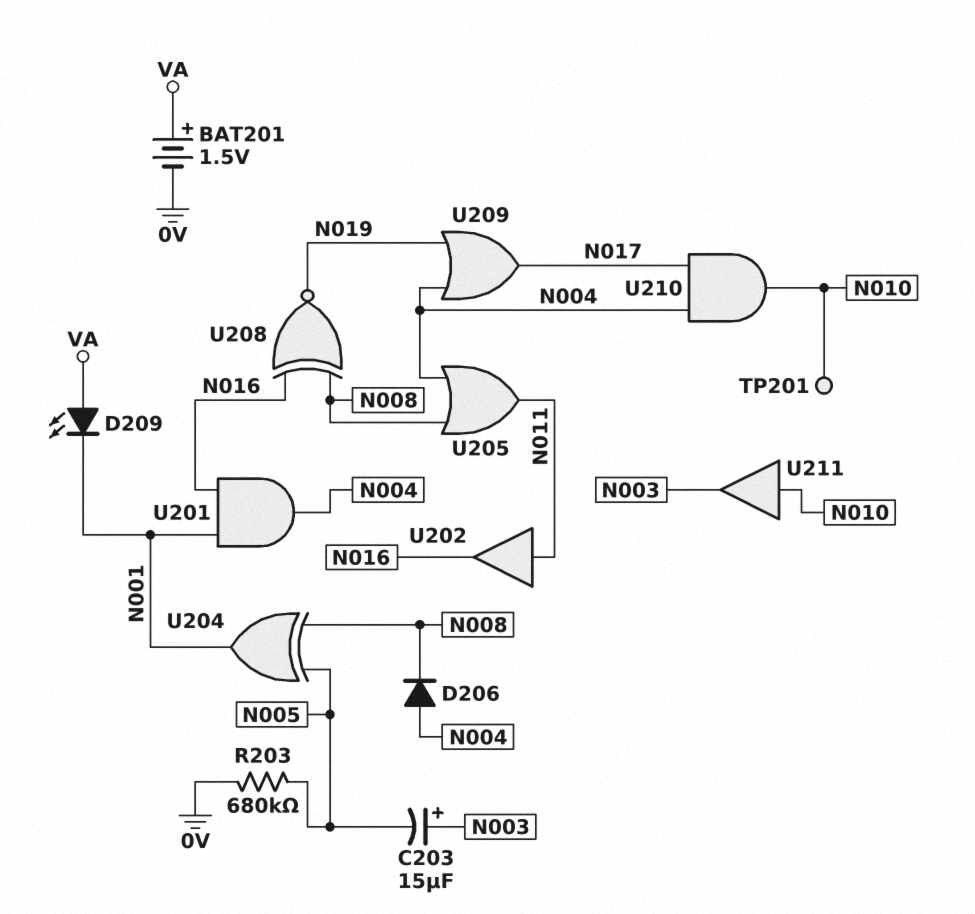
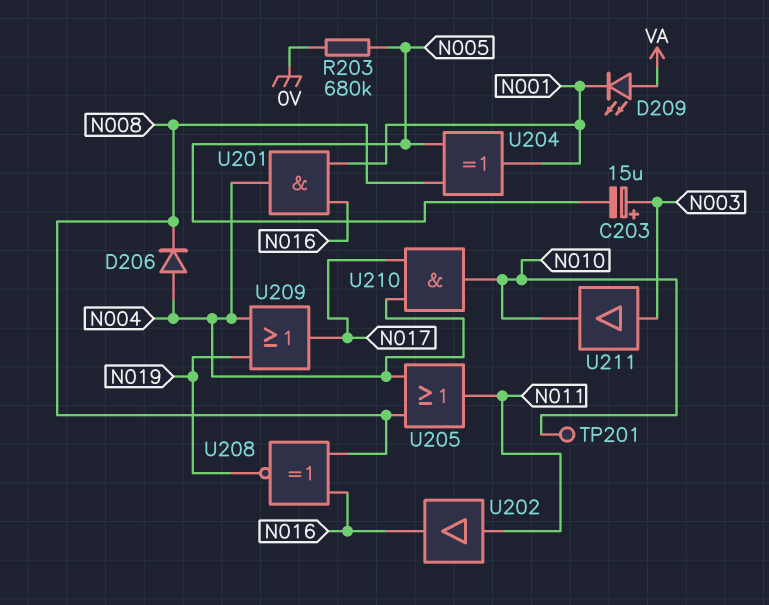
BAT201: 1.5V (plus VA, minus 0V) -> none
U211: buffer (in N010, out N003) -> buffer (in N003, out N010)

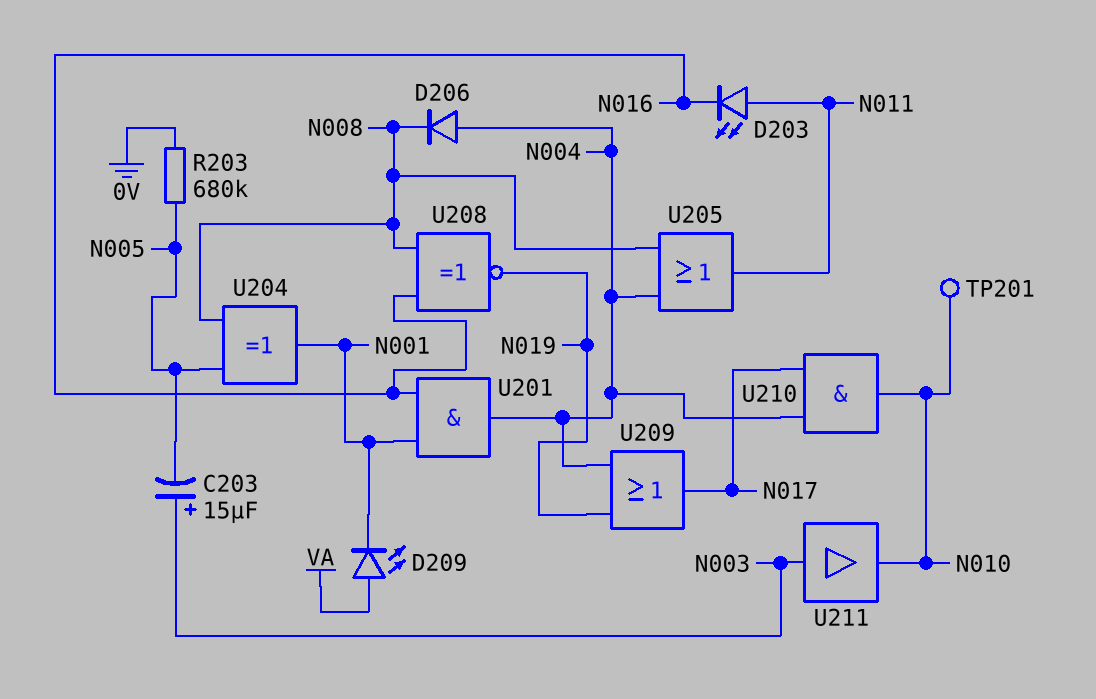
D203: none -> LED (A N011, K N016)
U202: buffer (in N011, out N016) -> none

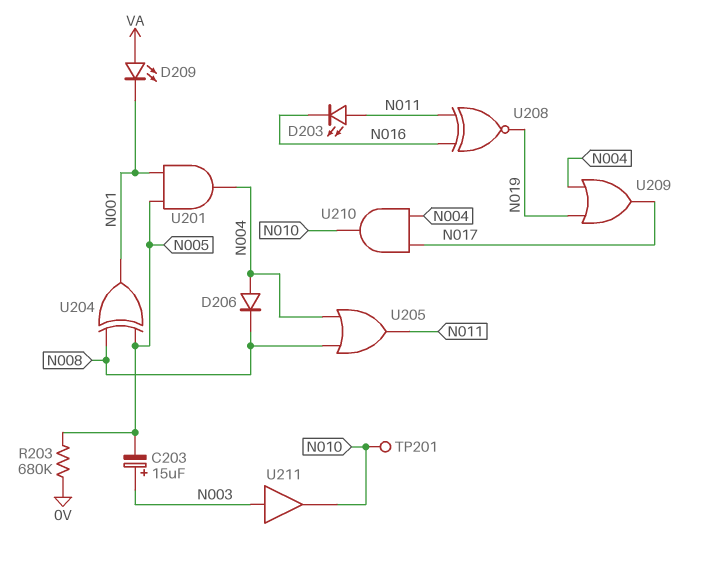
U201: AND (in N001, in N016, out N004) -> AND (in N001, in N005, out N004)
U208: XNOR (in N008, in N016, out N019) -> XNOR (in N011, in N016, out N019)

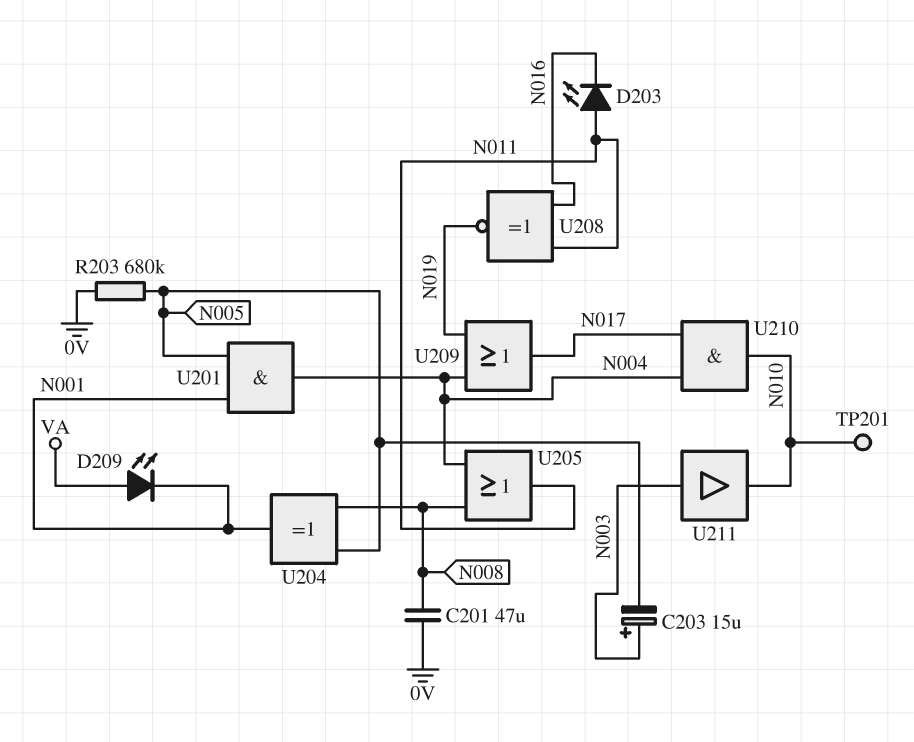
C201: none -> 47uF (0V, N008)
D206: diode (A N004, K N008) -> none

